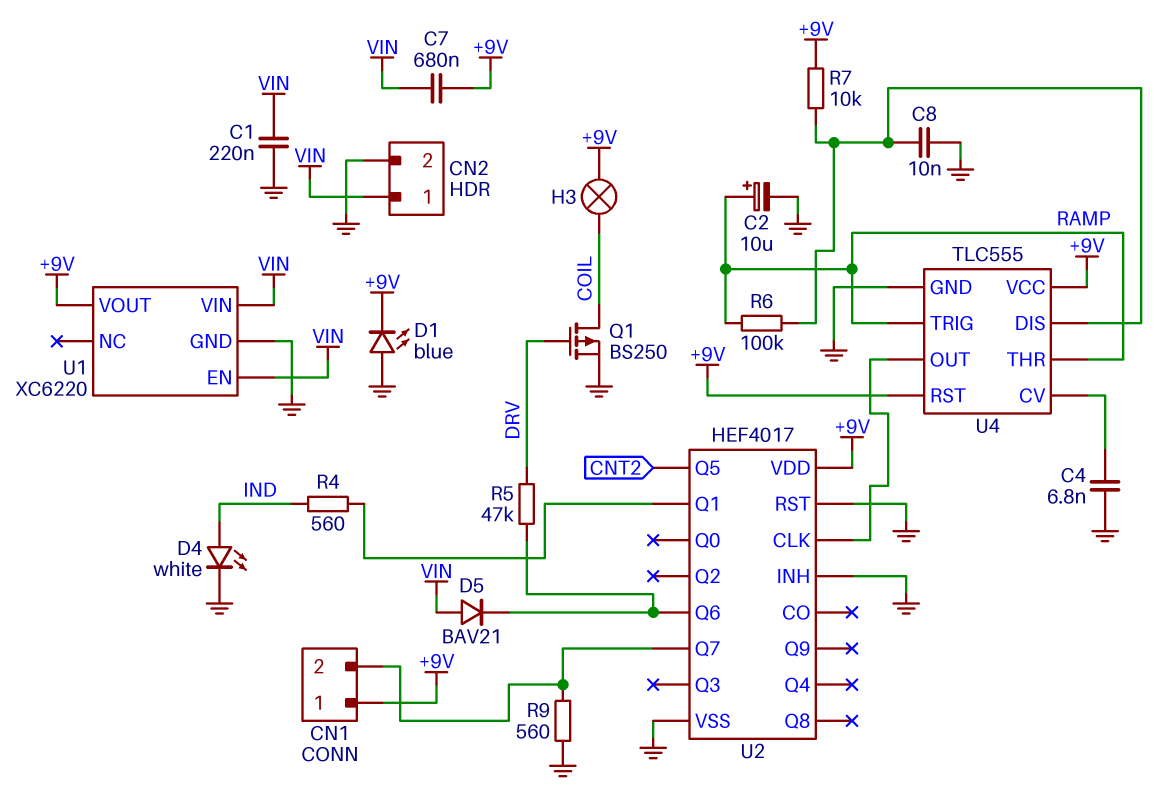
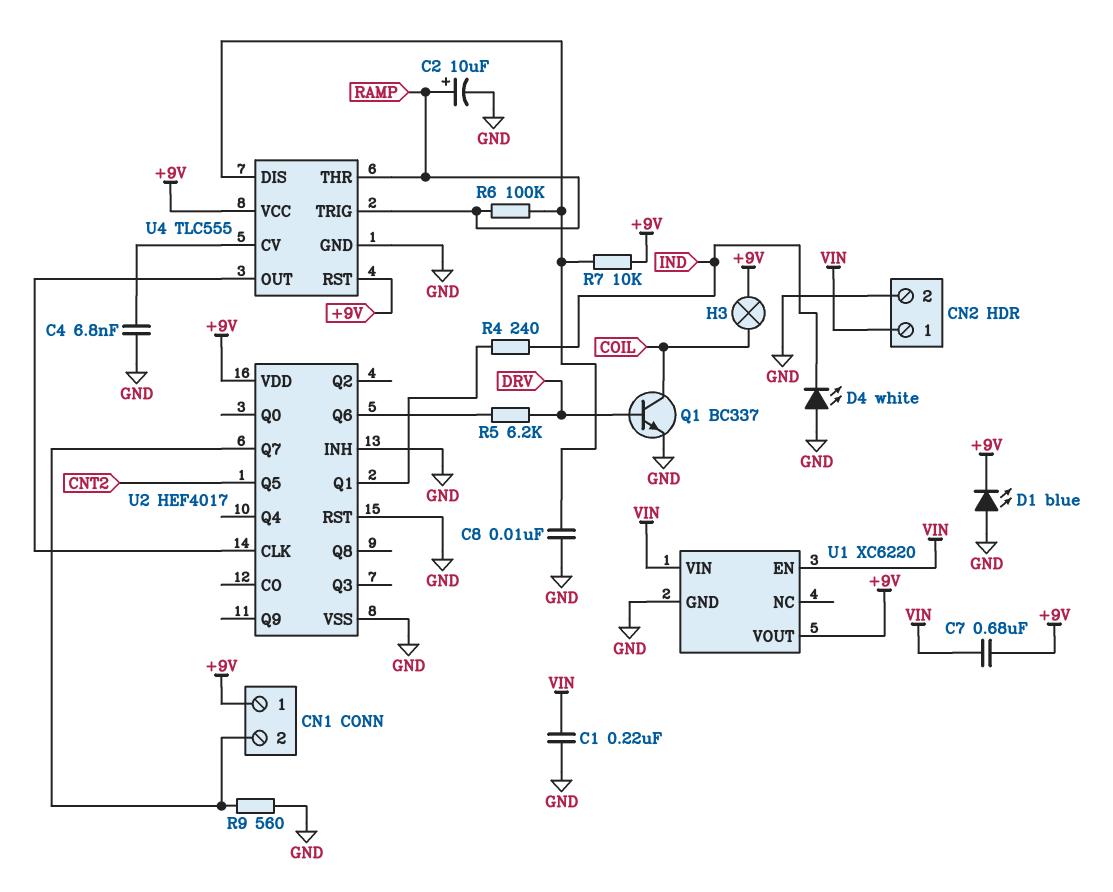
D4: LED white (A IND, K GND) -> LED white (A GND, K IND)
D5: diode BAV21 (A VIN, K U2/Q6) -> none
Q1: PMOS BS250 (G DRV, D COIL, S GND) -> NPN BC337 (B DRV, C COIL, E GND)
R4: 560 (IND, U2/Q1) -> 240 (IND, U2/Q1)
R5: 47k (DRV, U2/Q6) -> 6.2k (DRV, U2/Q6)

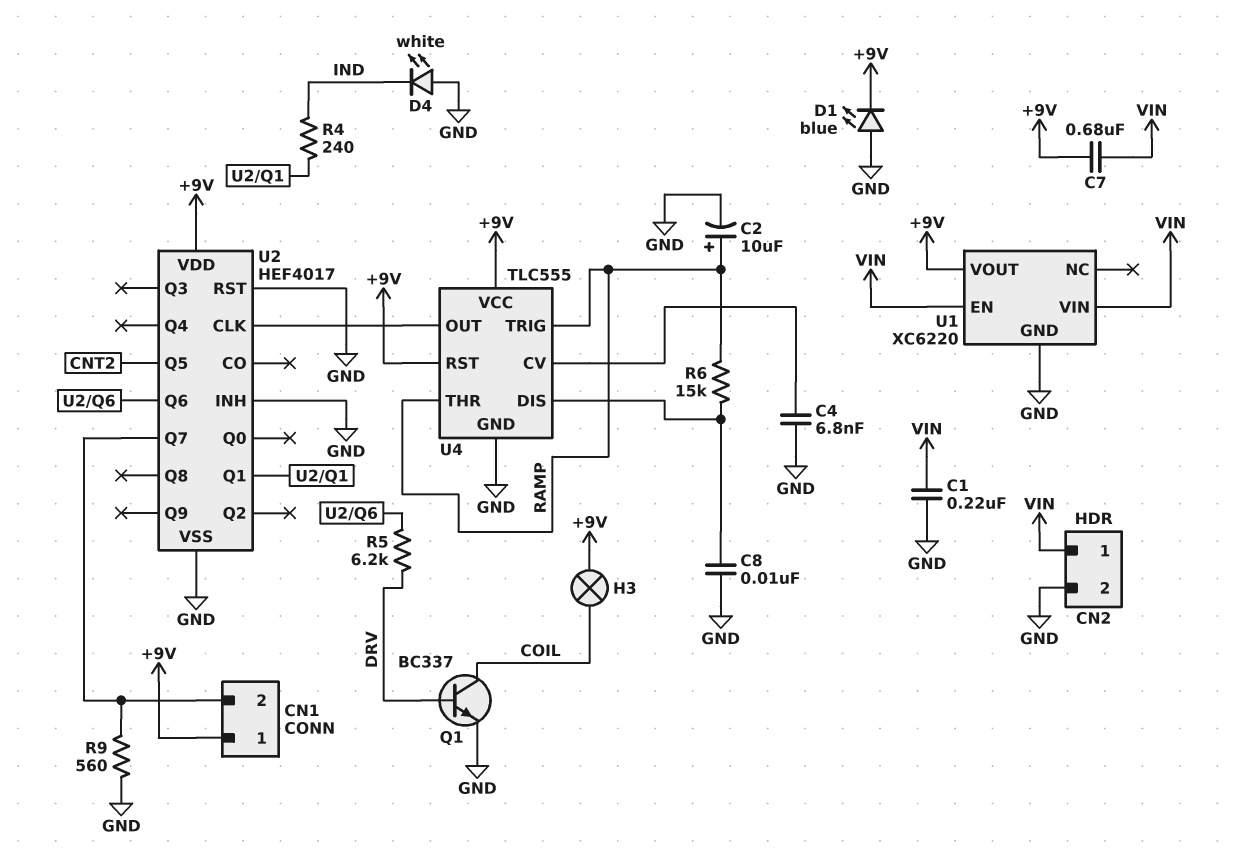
R6: 100k (RAMP, U4/DIS) -> 15k (RAMP, U4/DIS)
R7: 10k (+9V, U4/DIS) -> none

